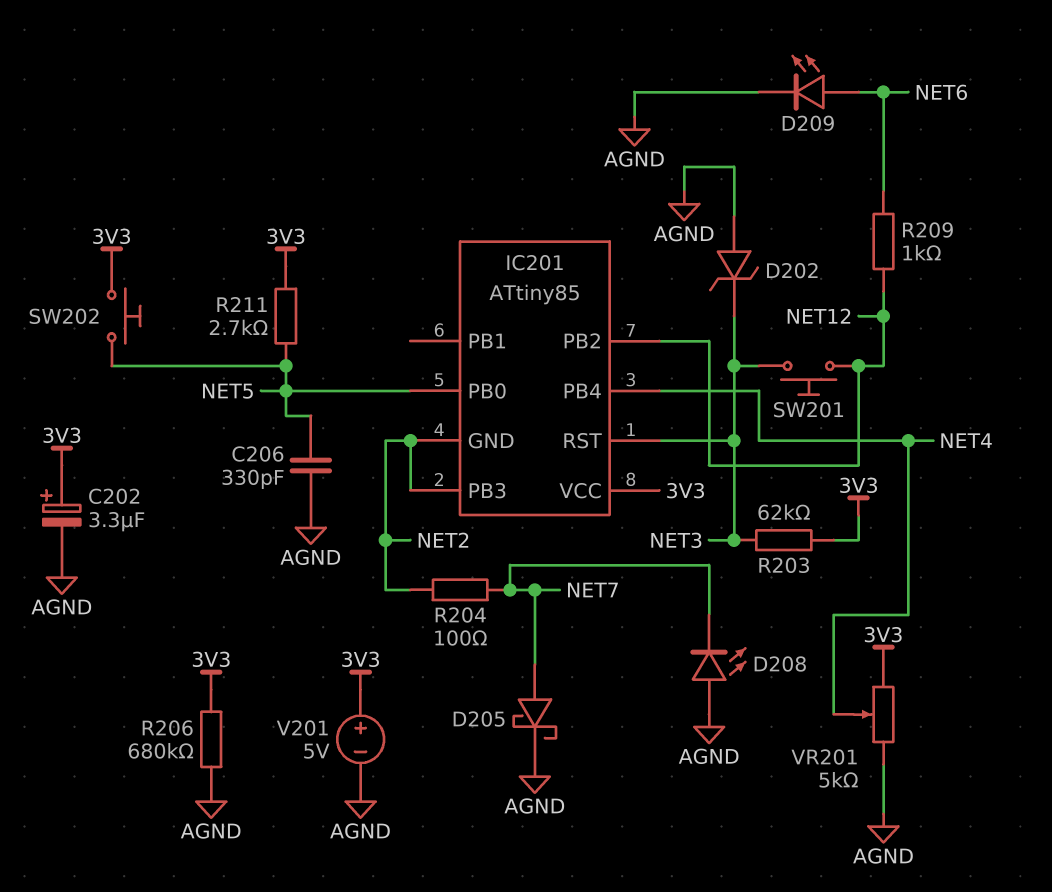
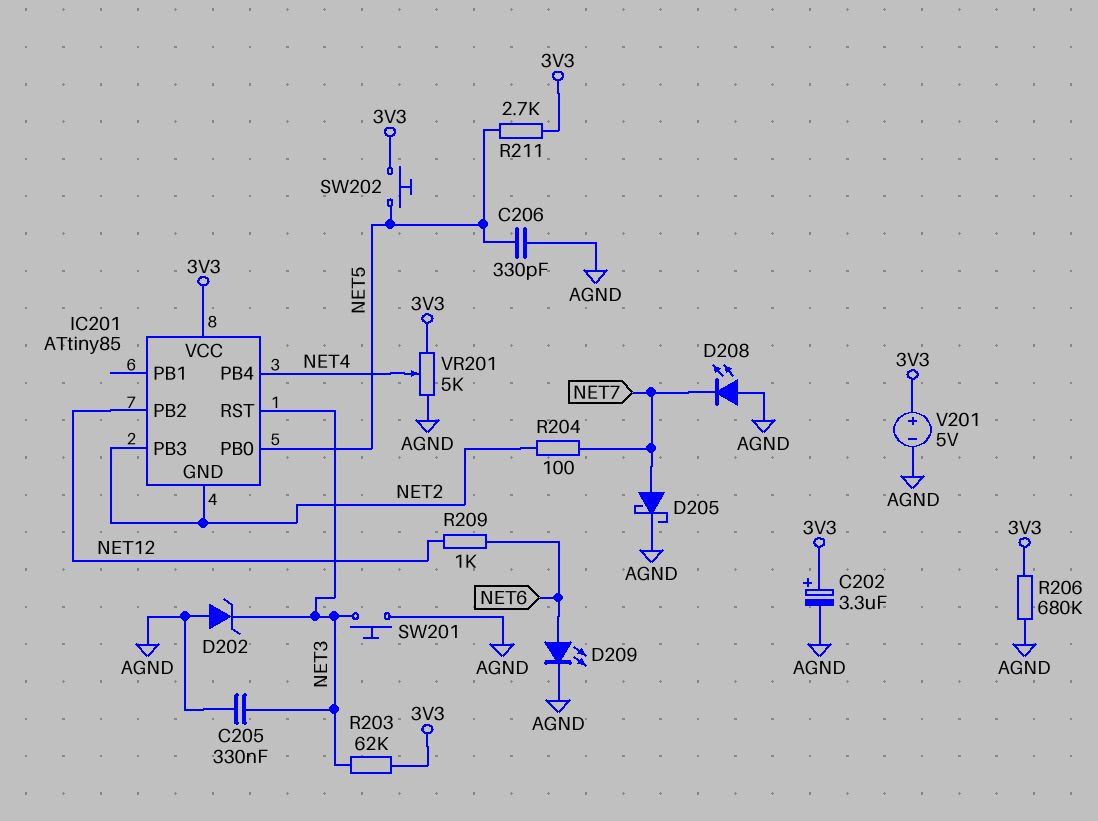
C205: none -> 330nF (AGND, NET3)
SW201: button (NET3, NET12) -> button (AGND, NET3)

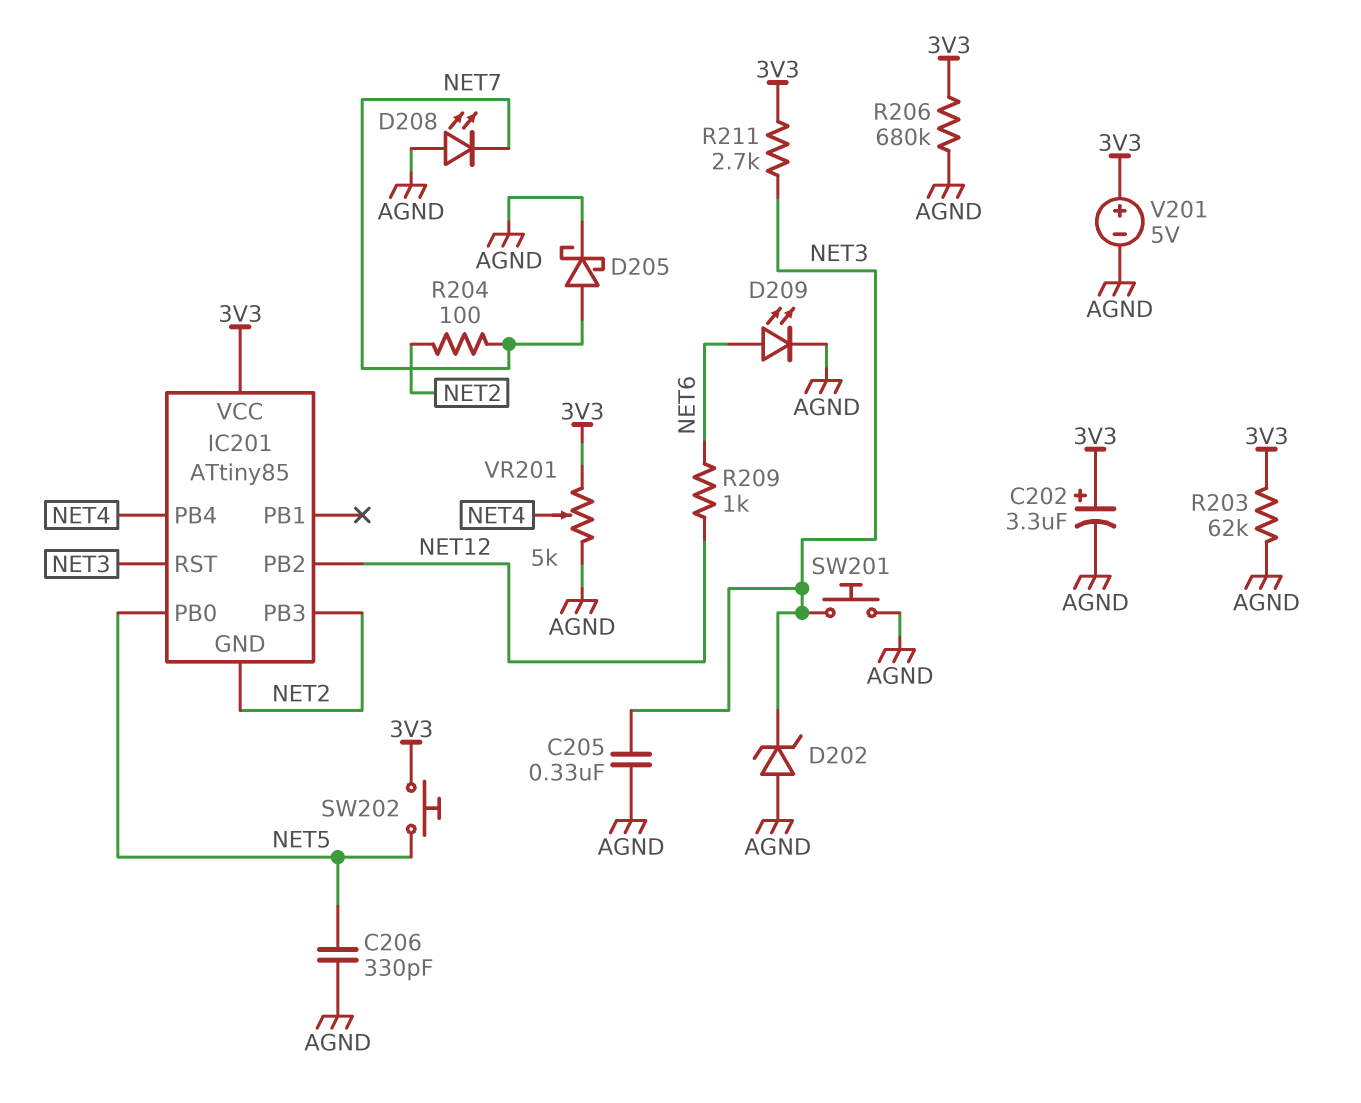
R203: 62k (3V3, NET3) -> 62k (3V3, AGND)
R211: 2.7k (3V3, NET5) -> 2.7k (3V3, NET3)

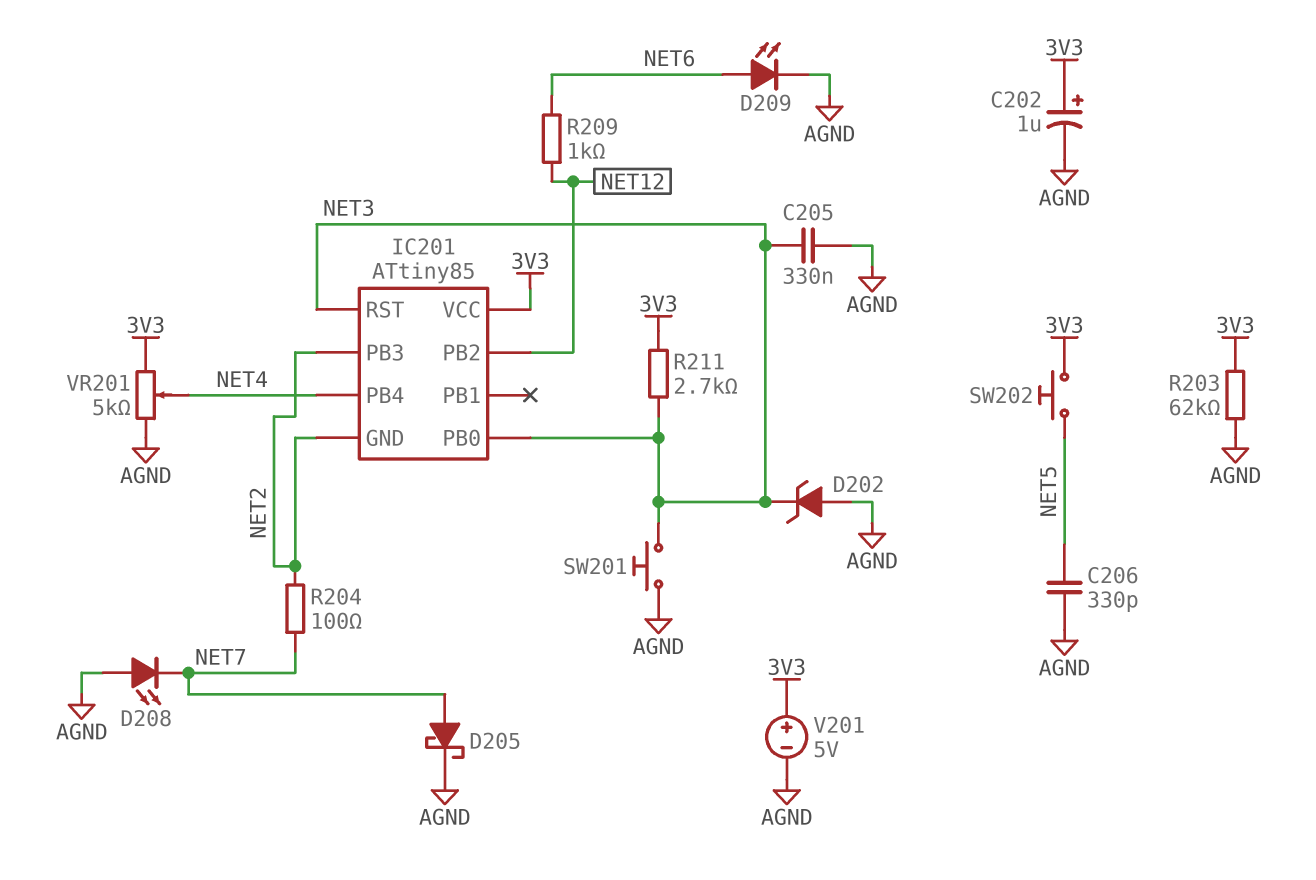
C202: 3.3uF (plus 3V3, minus AGND) -> 1uF (plus 3V3, minus AGND)
IC201 pin PB0: NET5 -> NET3
R206: 680k (3V3, AGND) -> none

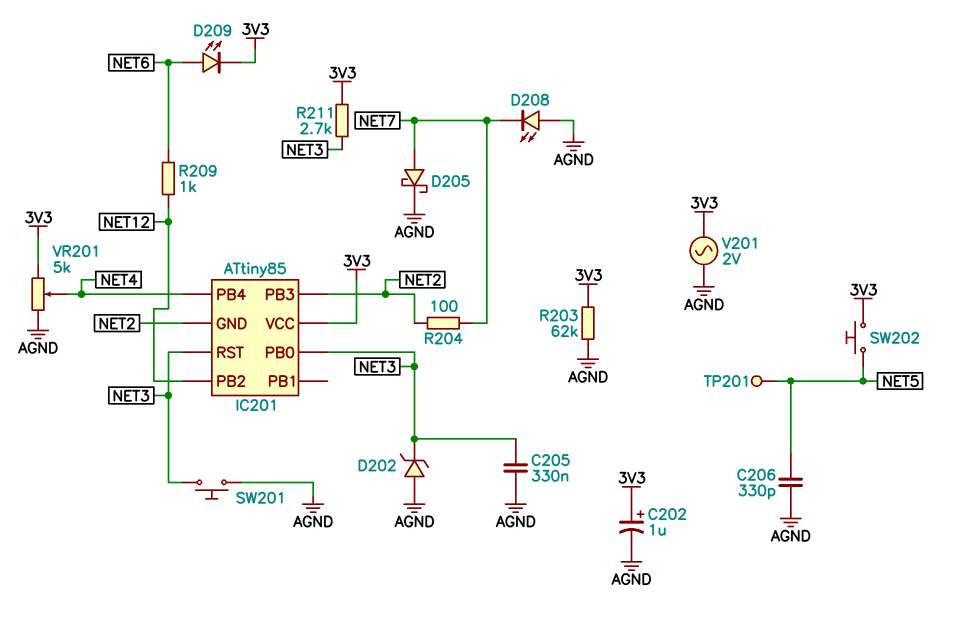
D209: LED (A NET6, K AGND) -> LED (A NET6, K 3V3)
TP201: none -> test point (NET5)
V201: 5V (plus 3V3, minus AGND) -> AC 2V (3V3, AGND)

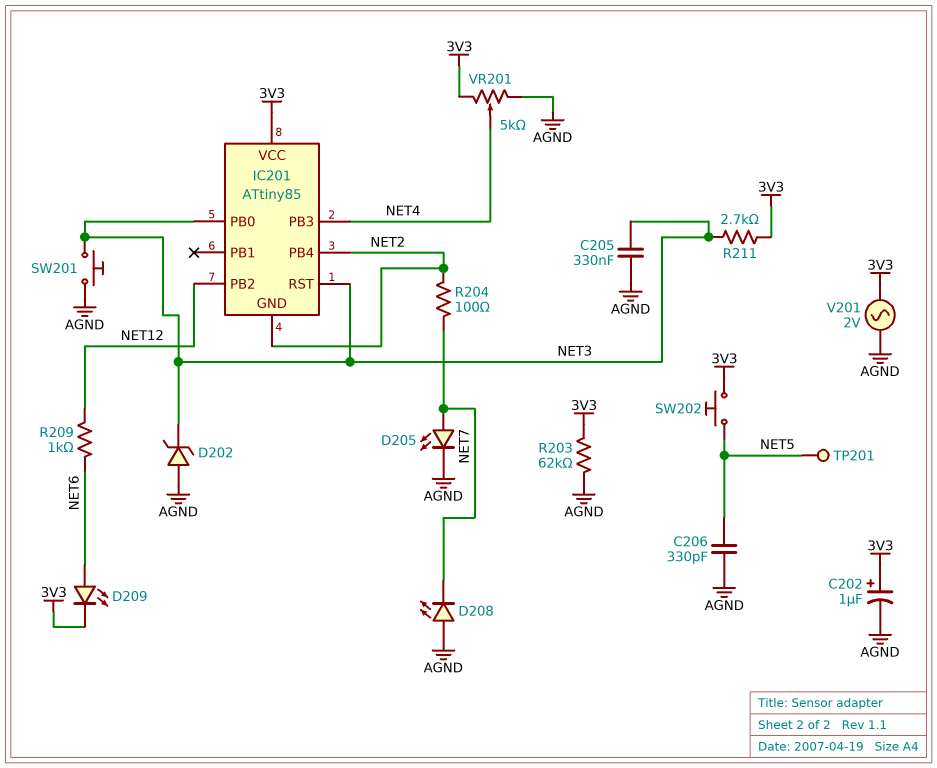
D205: schottky (A NET7, K AGND) -> LED (A NET7, K AGND)
IC201 pin PB3: NET2 -> NET4
IC201 pin PB4: NET4 -> NET2

